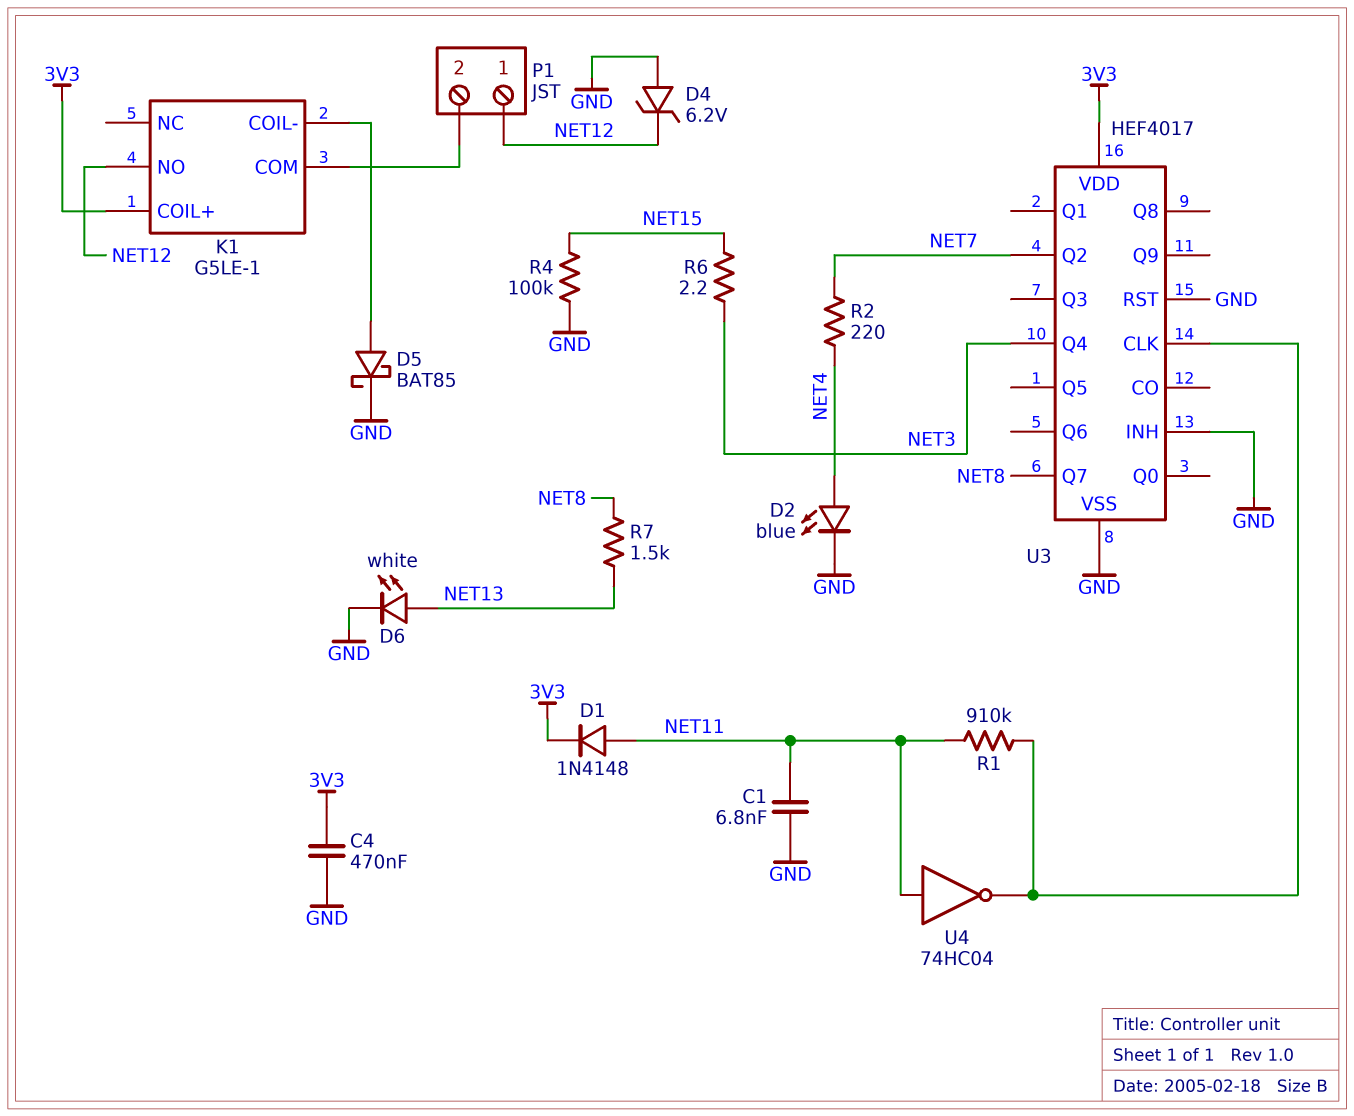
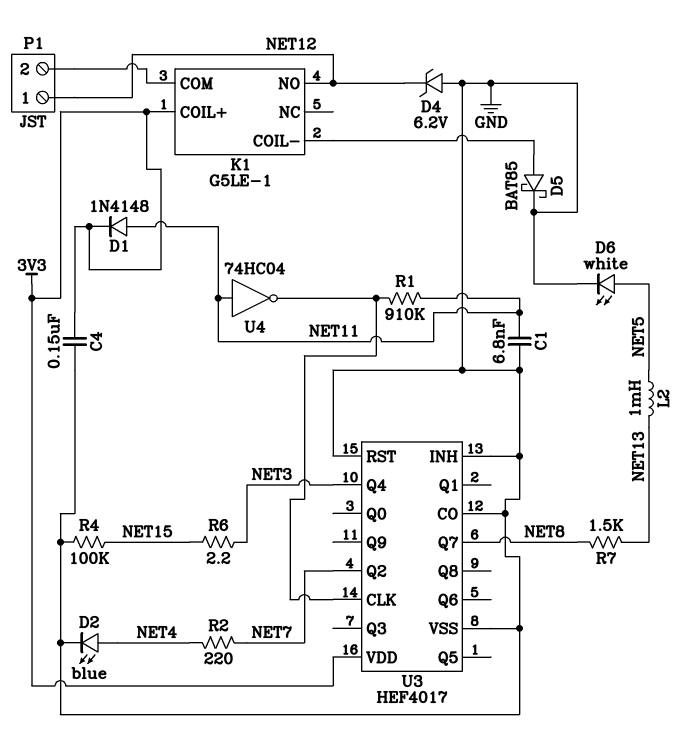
C4: 470nF (3V3, GND) -> 150nF (3V3, GND)
D6: LED white (A NET13, K GND) -> LED white (A NET5, K GND)
L2: none -> 1mH (NET5, NET13)
U3 pin CO: none -> GND

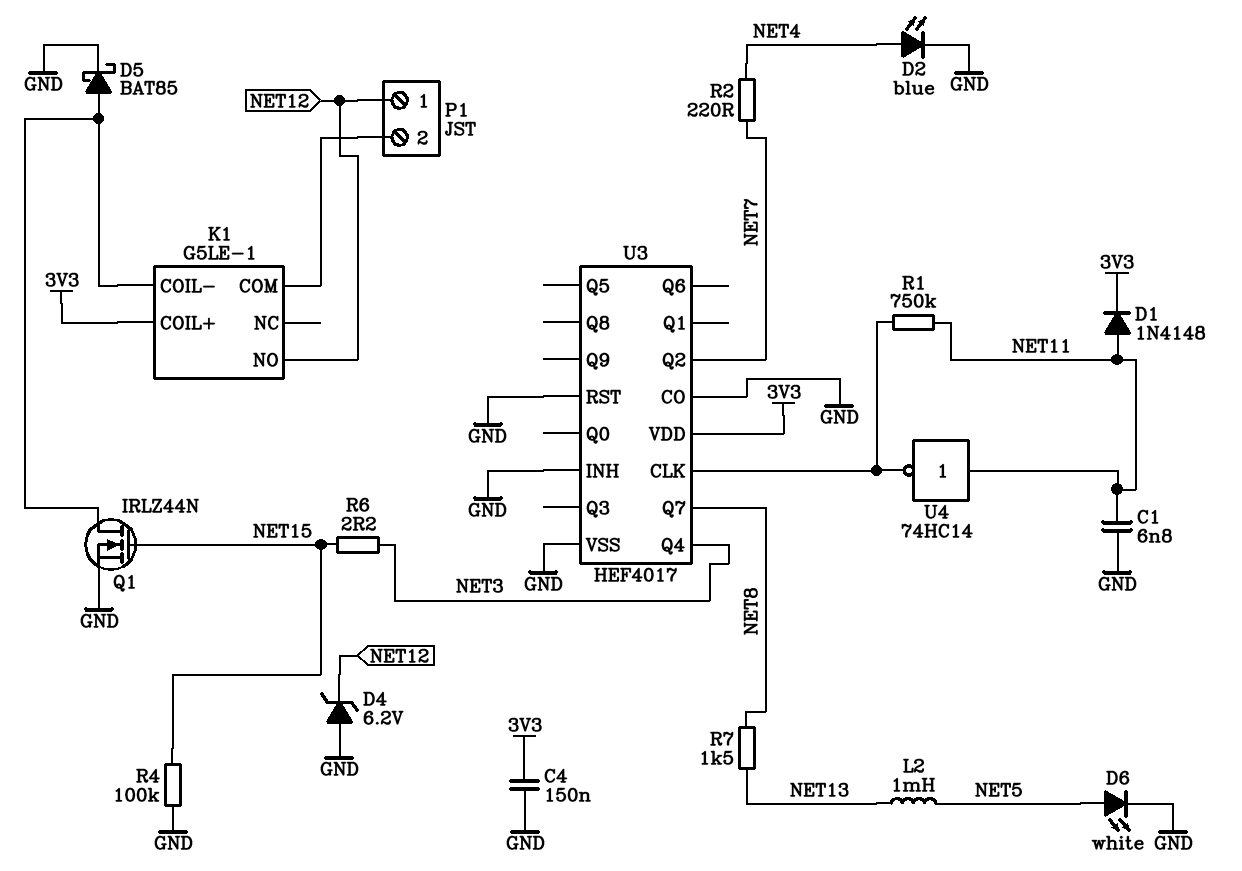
Q1: none -> NMOS IRLZ44N (G NET15, D K1/COIL-, S GND)
R1: 910k (NET11, U3/CLK) -> 750k (NET11, U3/CLK)
U4: NOT 74HC04 (in NET11, out U3/CLK) -> NOT 74HC14 (in NET11, out U3/CLK)

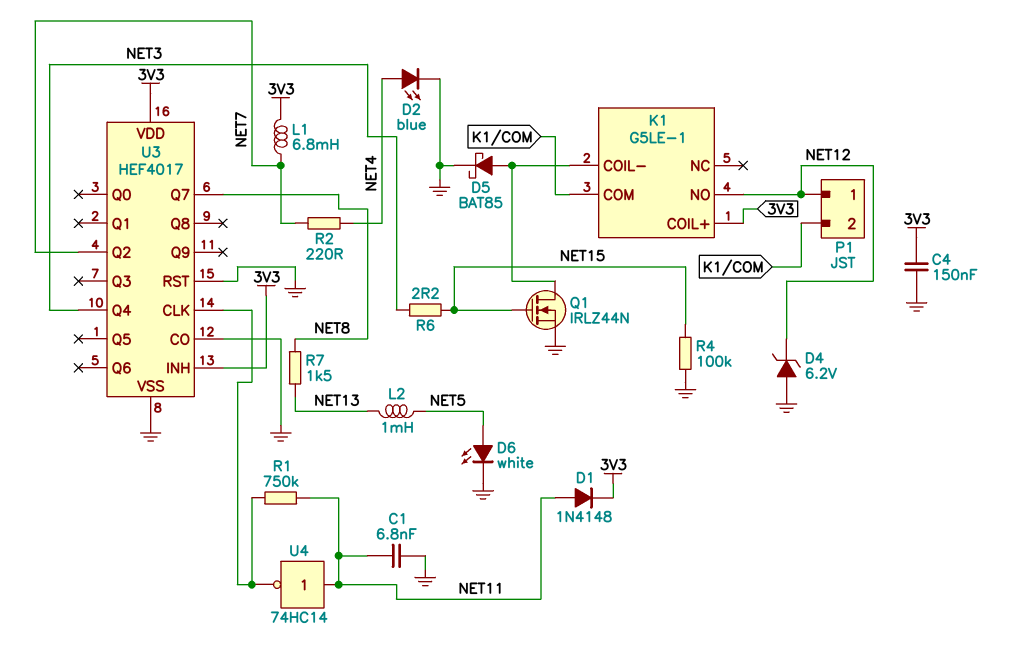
L1: none -> 6.8mH (3V3, NET7)
U3 pin INH: GND -> 3V3

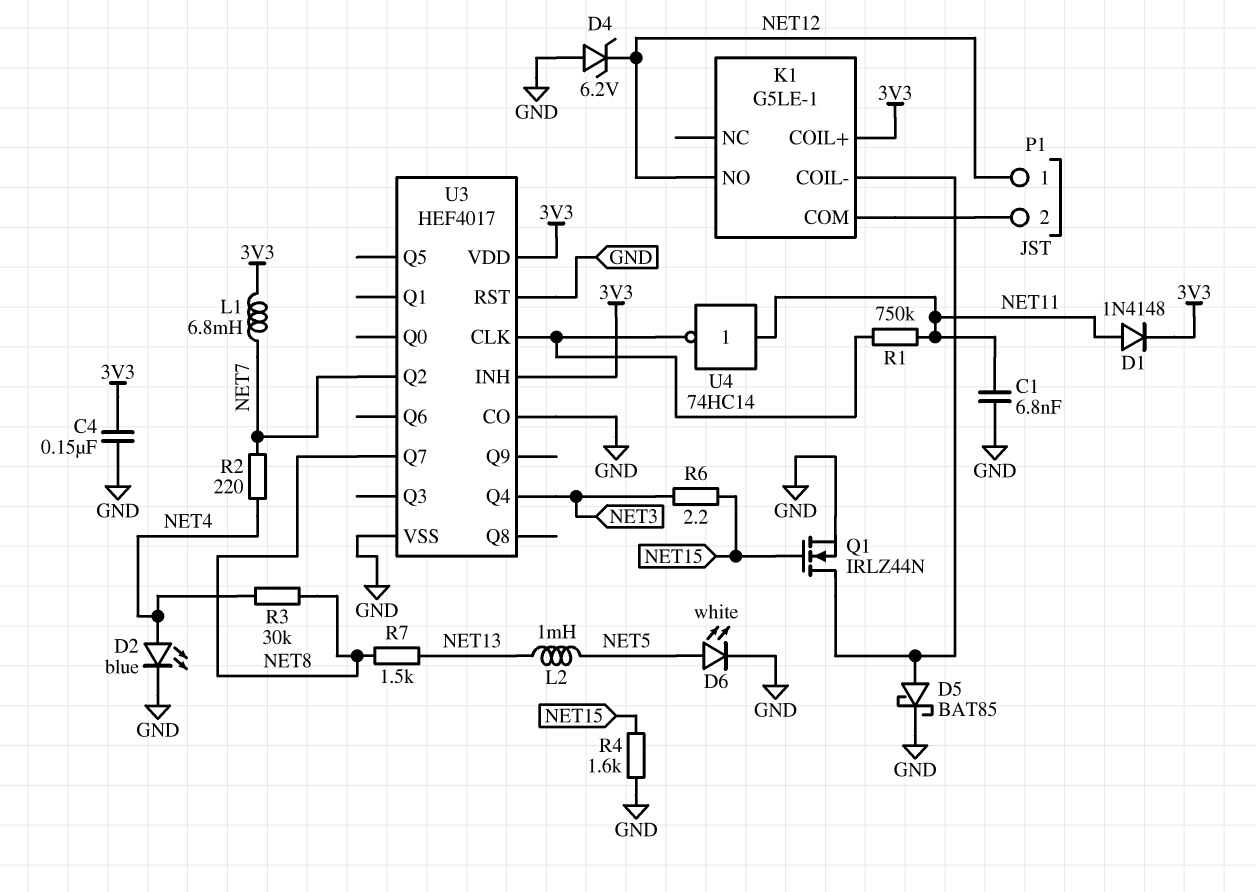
R3: none -> 30k (NET4, NET8)
R4: 100k (GND, NET15) -> 1.6k (GND, NET15)

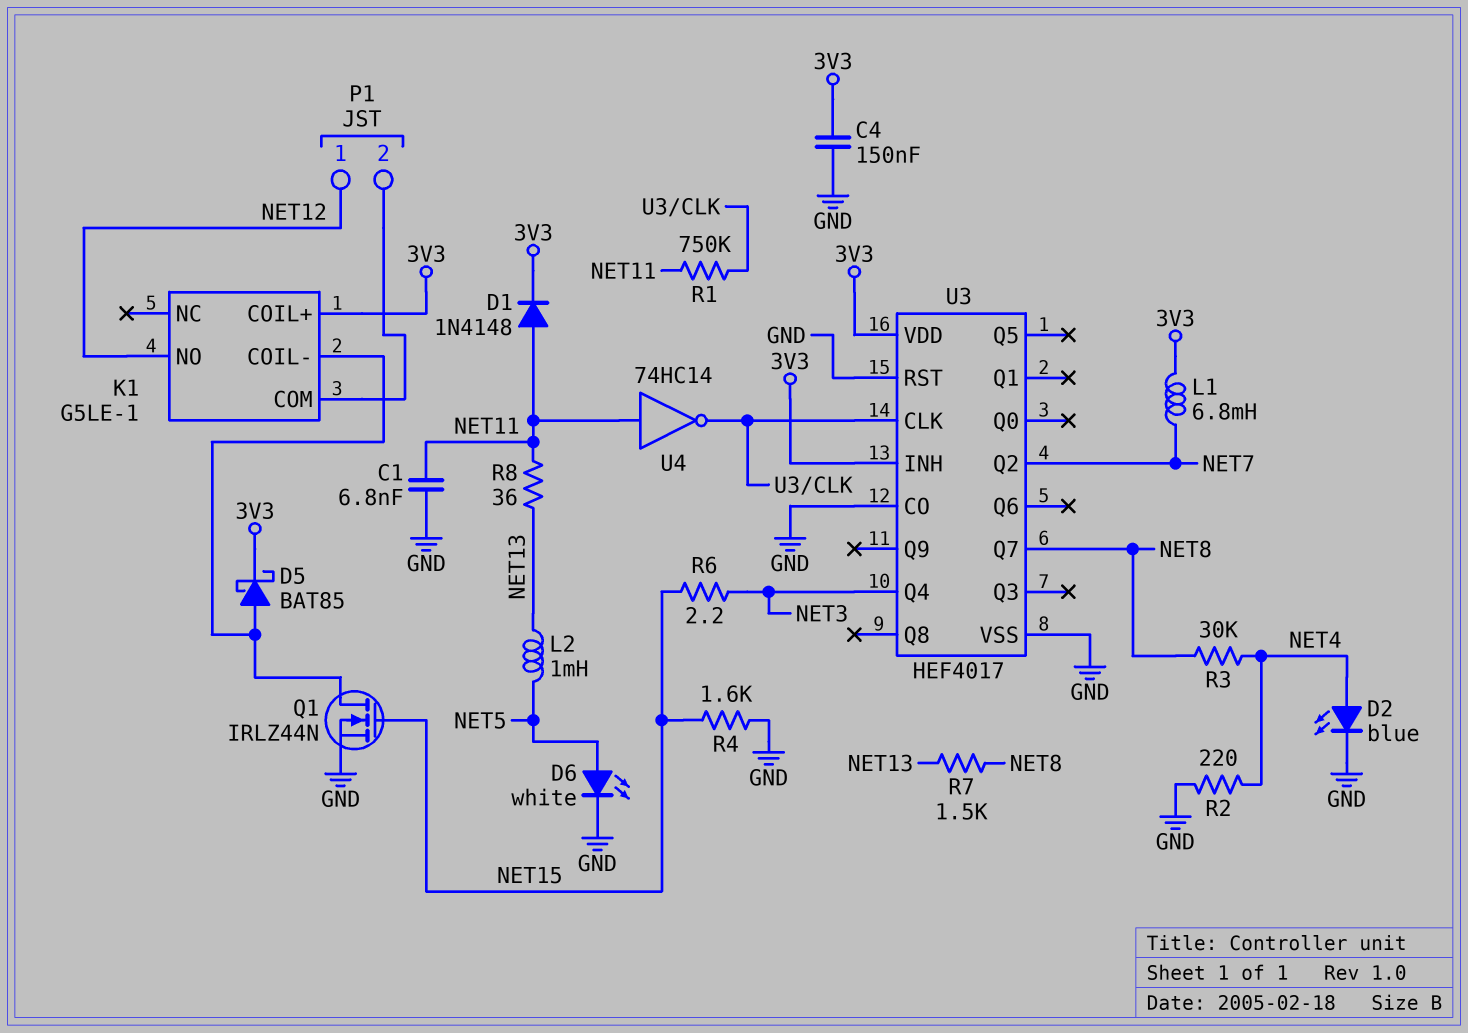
D4: zener 6.2V (A GND, K NET12) -> none
D5: schottky BAT85 (A K1/COIL-, K GND) -> schottky BAT85 (A K1/COIL-, K 3V3)
R2: 220 (NET4, NET7) -> 220 (GND, NET4)
R8: none -> 36 (NET11, NET13)

